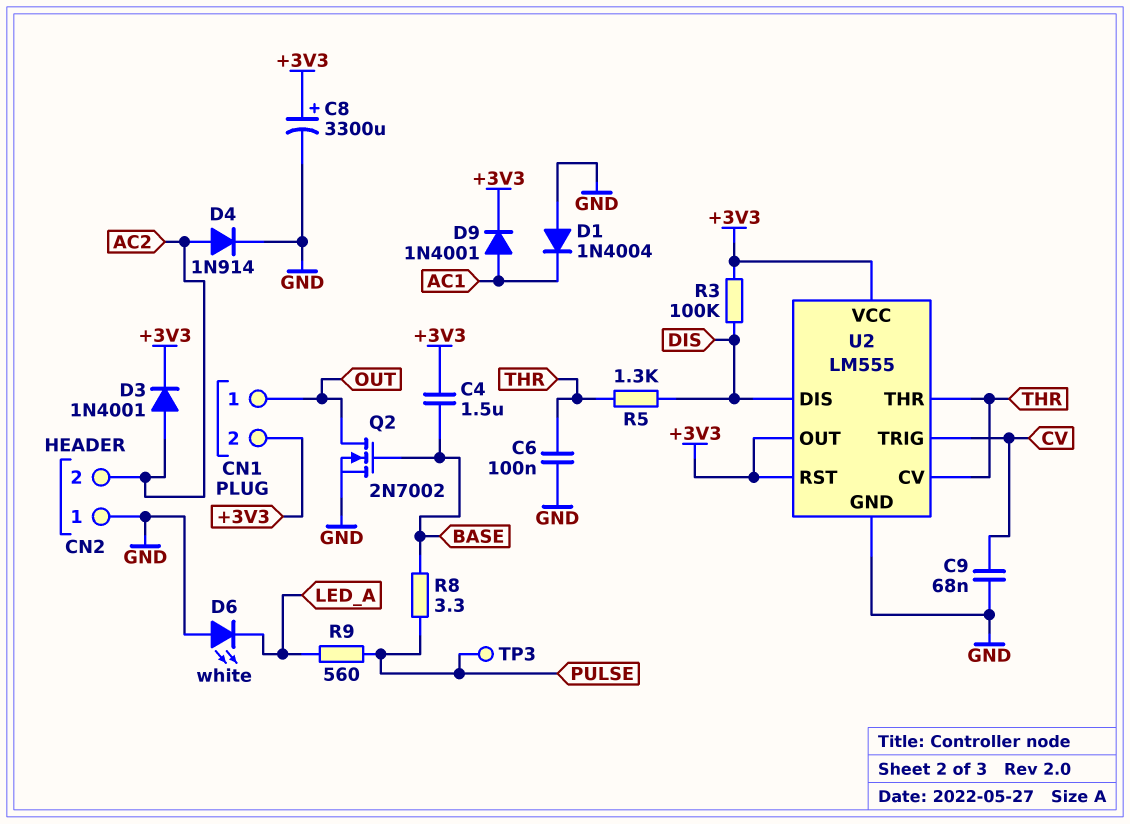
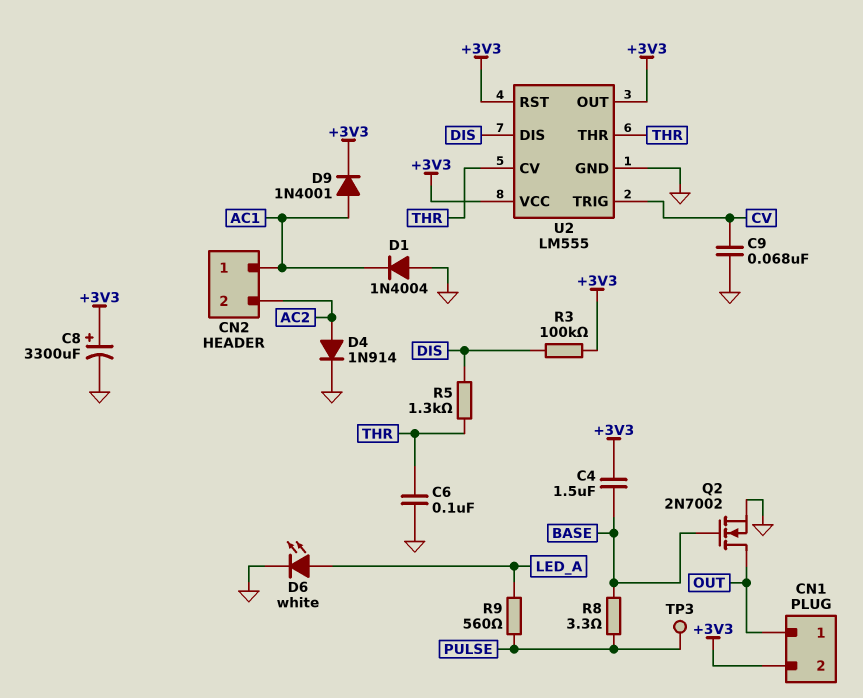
CN2 pin 1: GND -> AC1
D3: diode 1N4001 (A AC2, K +3V3) -> none
D6: LED white (A GND, K LED_A) -> LED white (A LED_A, K GND)

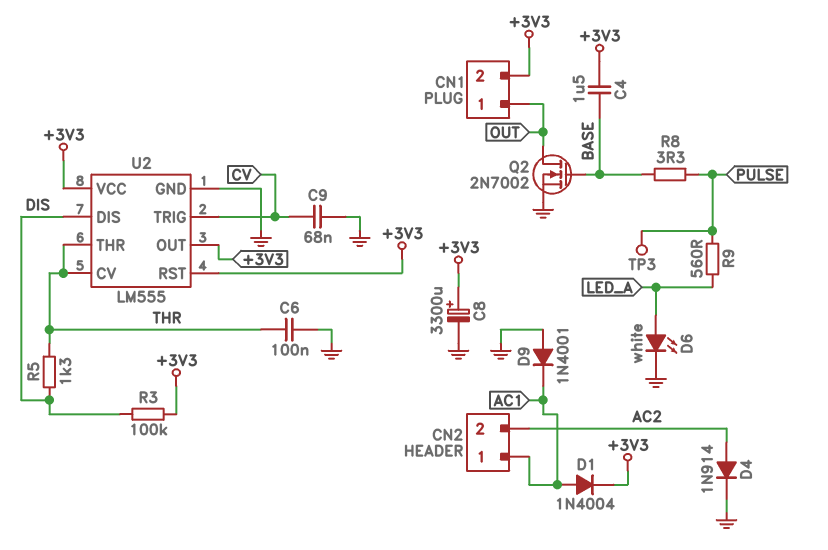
D1: diode 1N4004 (A GND, K AC1) -> diode 1N4004 (A AC1, K +3V3)
D9: diode 1N4001 (A AC1, K +3V3) -> diode 1N4001 (A GND, K AC1)

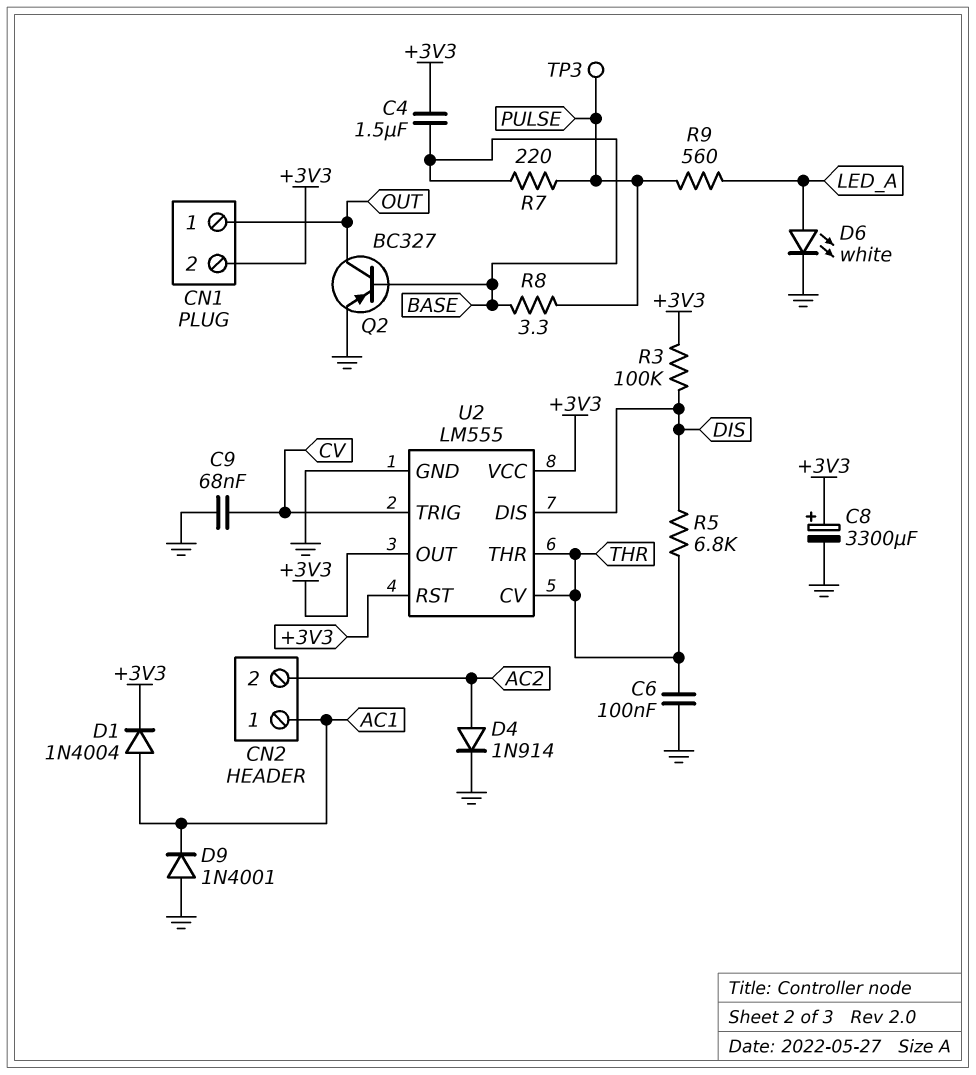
Q2: NMOS 2N7002 (G BASE, D OUT, S GND) -> PNP BC327 (B BASE, C OUT, E GND)
R5: 1.3k (DIS, THR) -> 6.8k (DIS, THR)
R7: none -> 220 (BASE, PULSE)

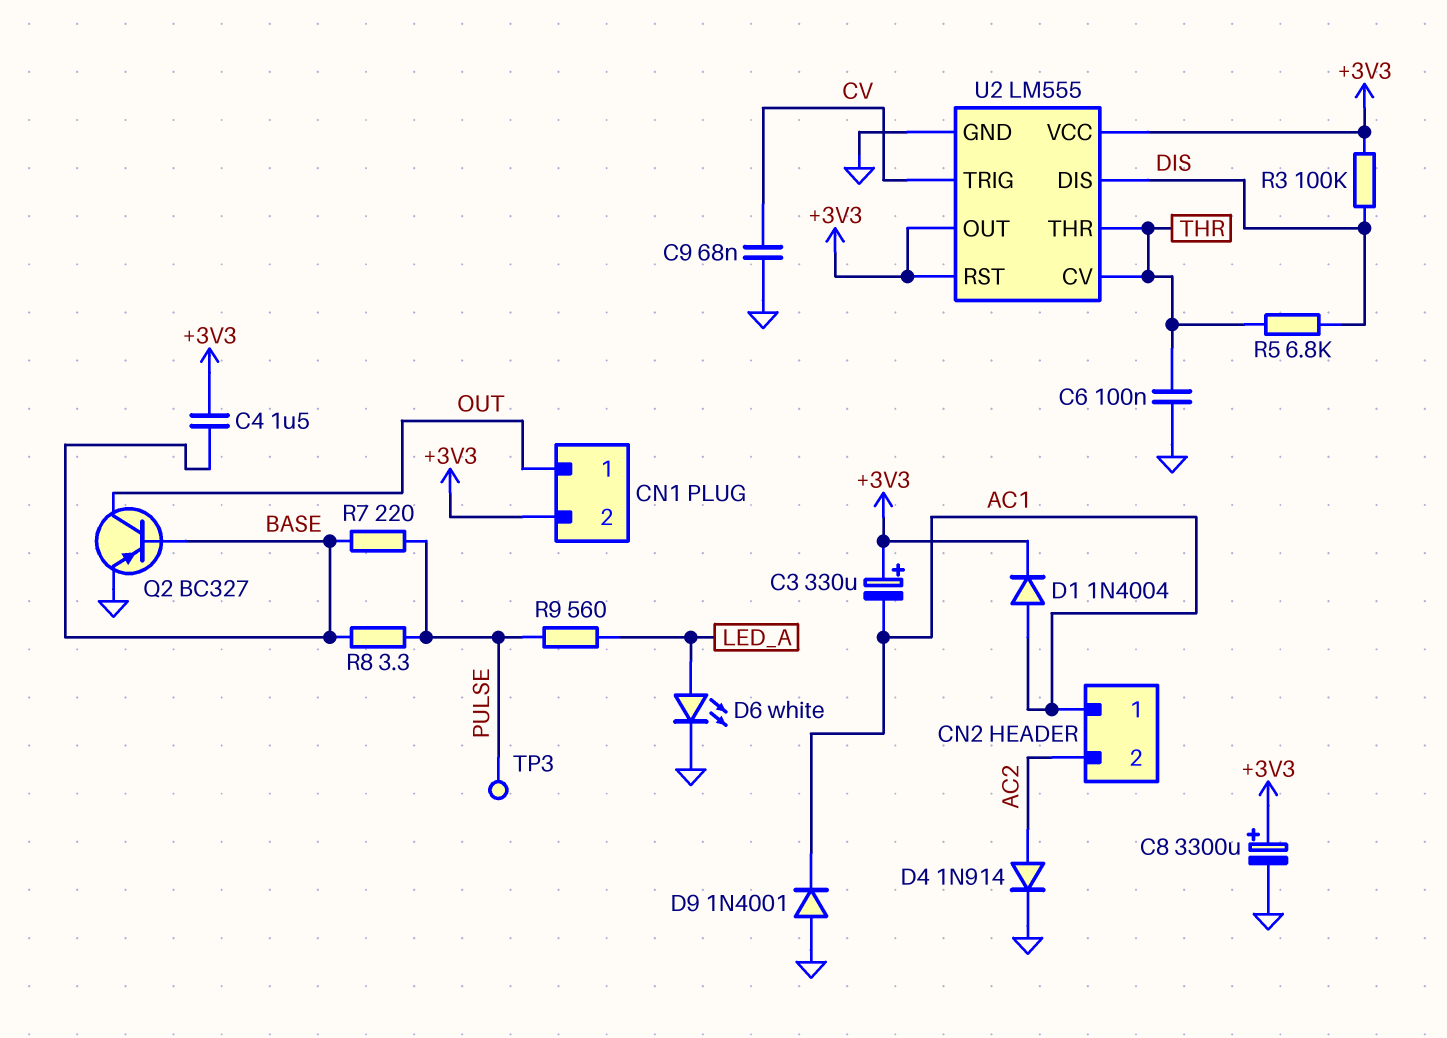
C3: none -> 330uF (plus +3V3, minus AC1)

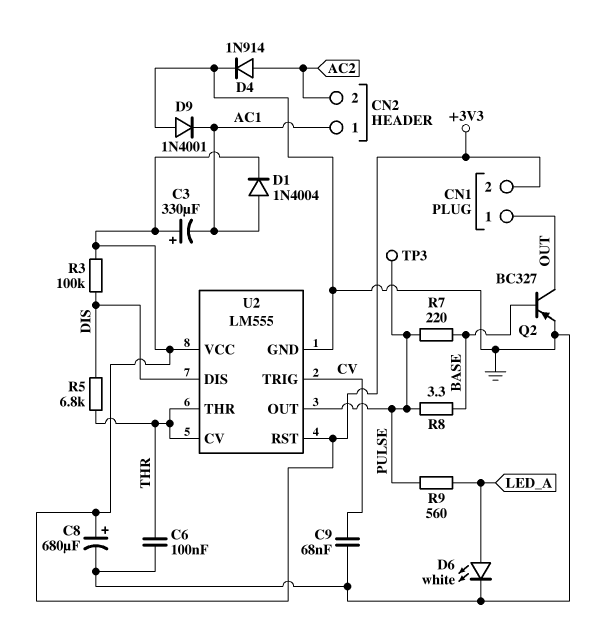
C4: 1.5uF (+3V3, BASE) -> none
C8: 3300uF (plus +3V3, minus GND) -> 680uF (plus +3V3, minus GND)
U2 pin OUT: +3V3 -> PULSE

